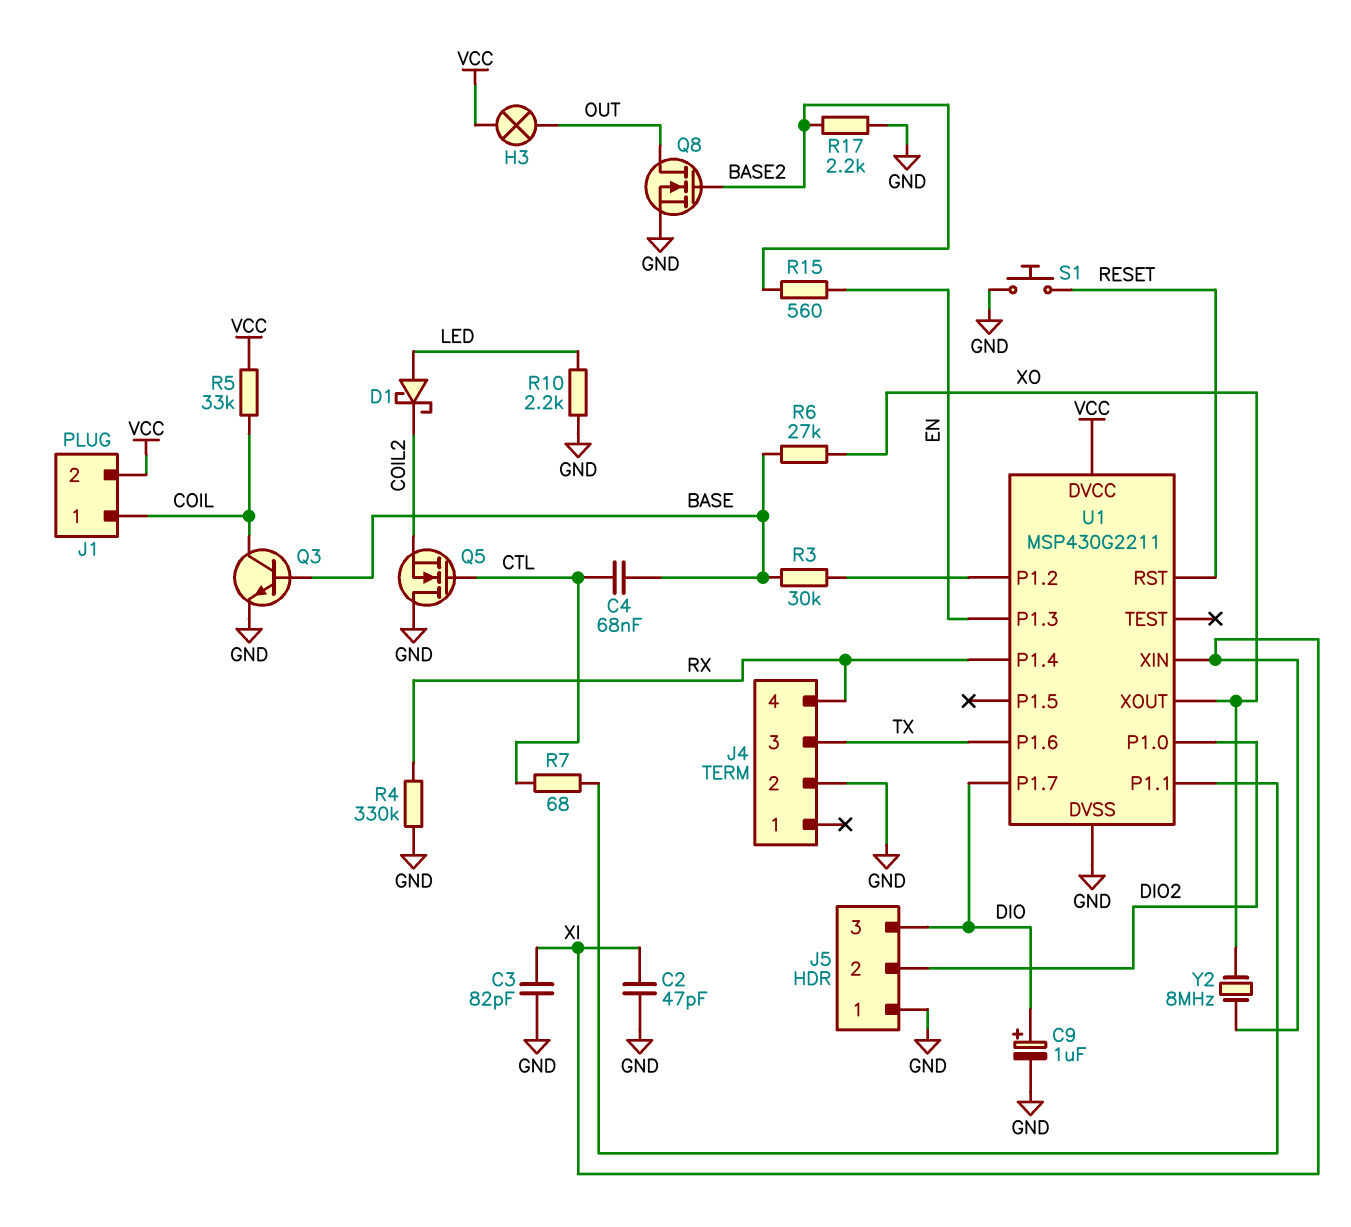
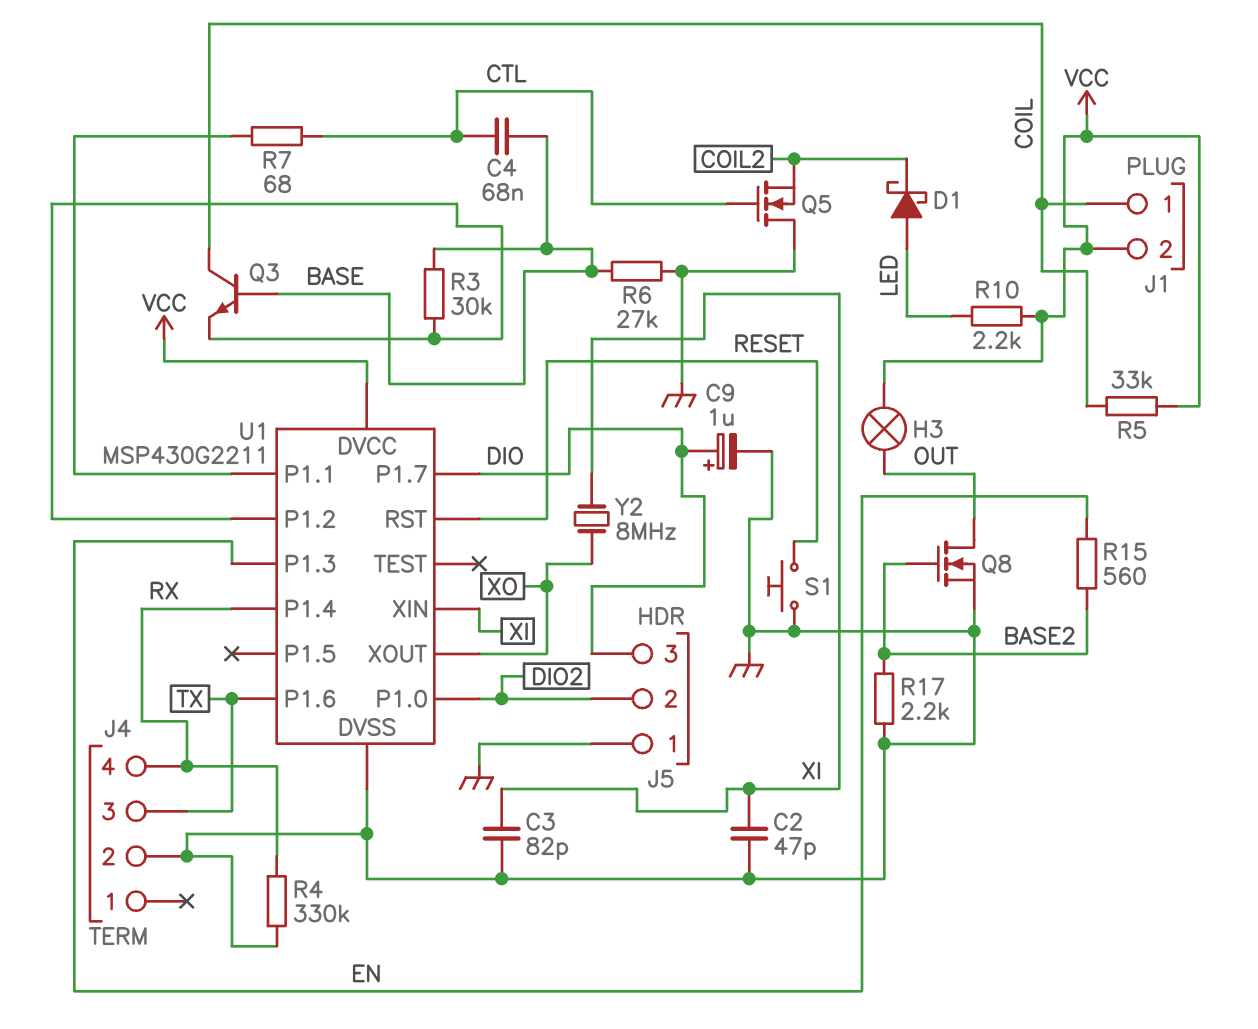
Q3: NPN (B BASE, C COIL, E GND) -> NPN (B BASE, C COIL, E U1/P1.2)
R6: 27k (BASE, XO) -> 27k (BASE, GND)
R10: 2.2k (GND, LED) -> 2.2k (LED, VCC)

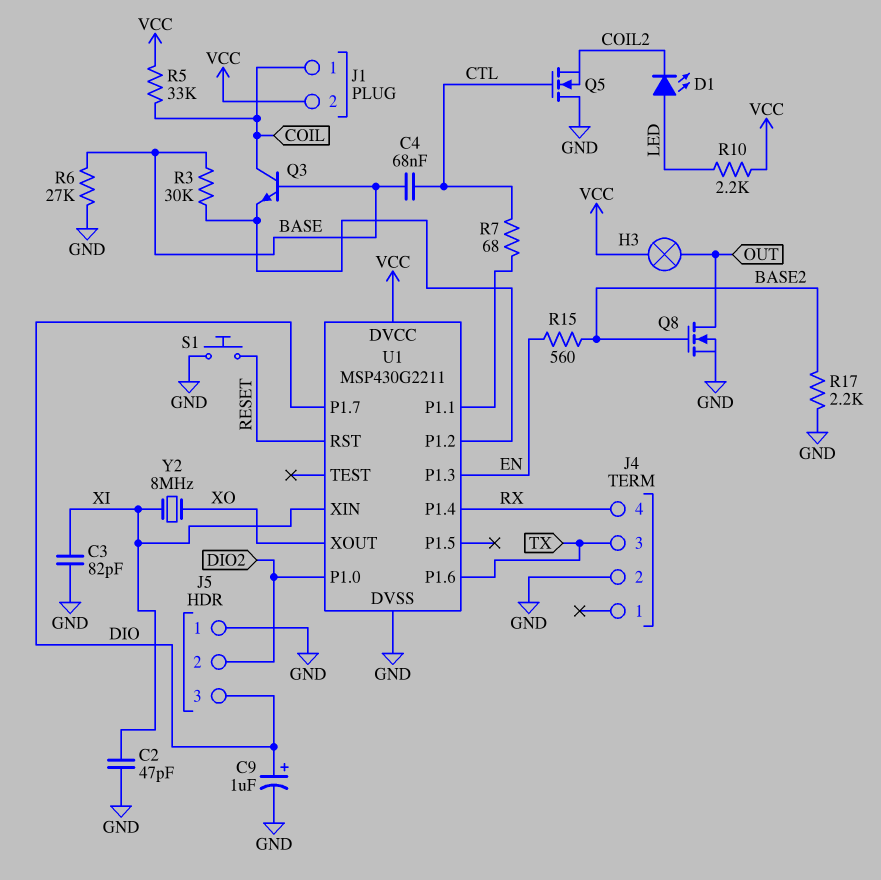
D1: schottky (A LED, K COIL2) -> LED (A LED, K COIL2)
R4: 330k (GND, RX) -> none

